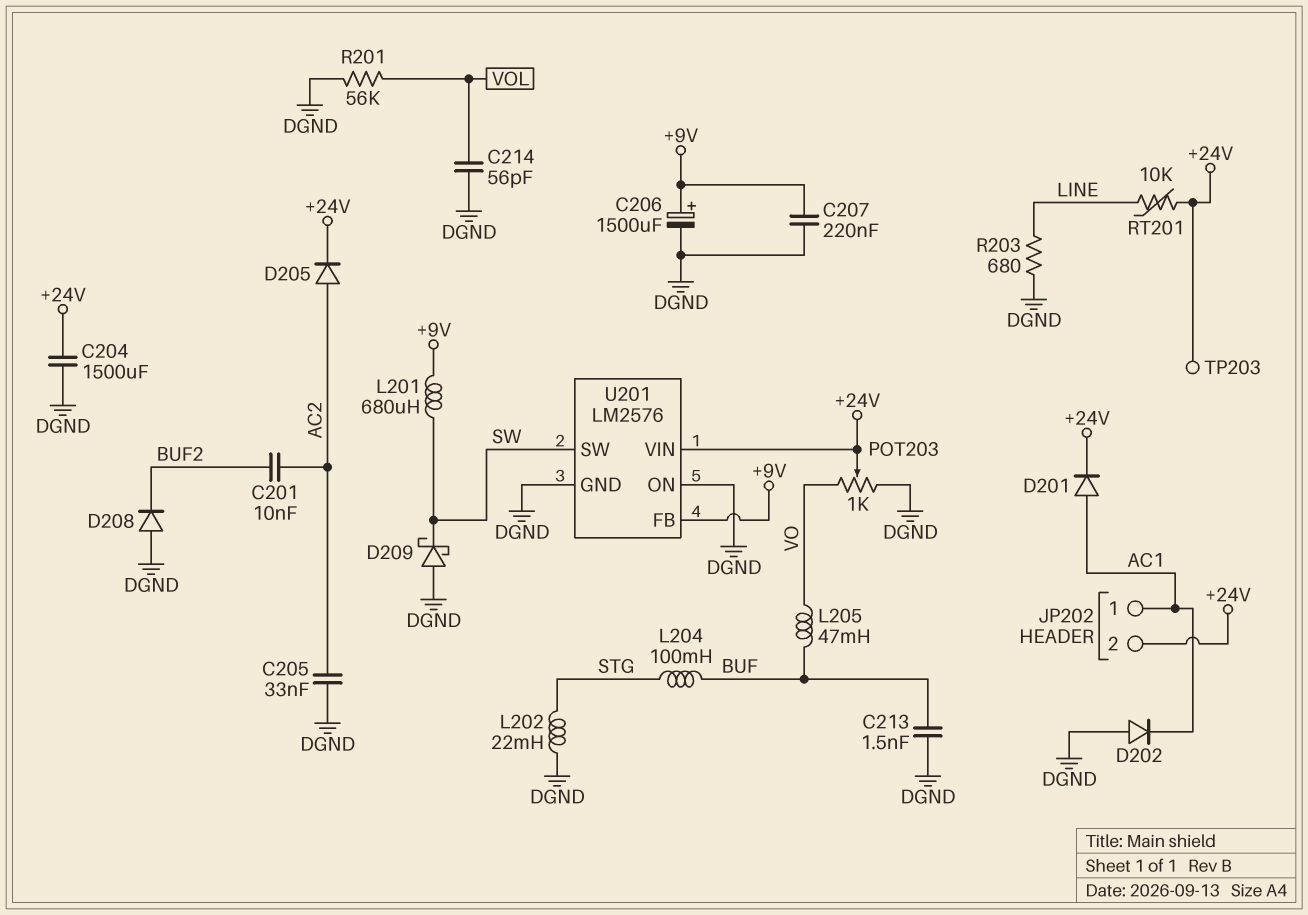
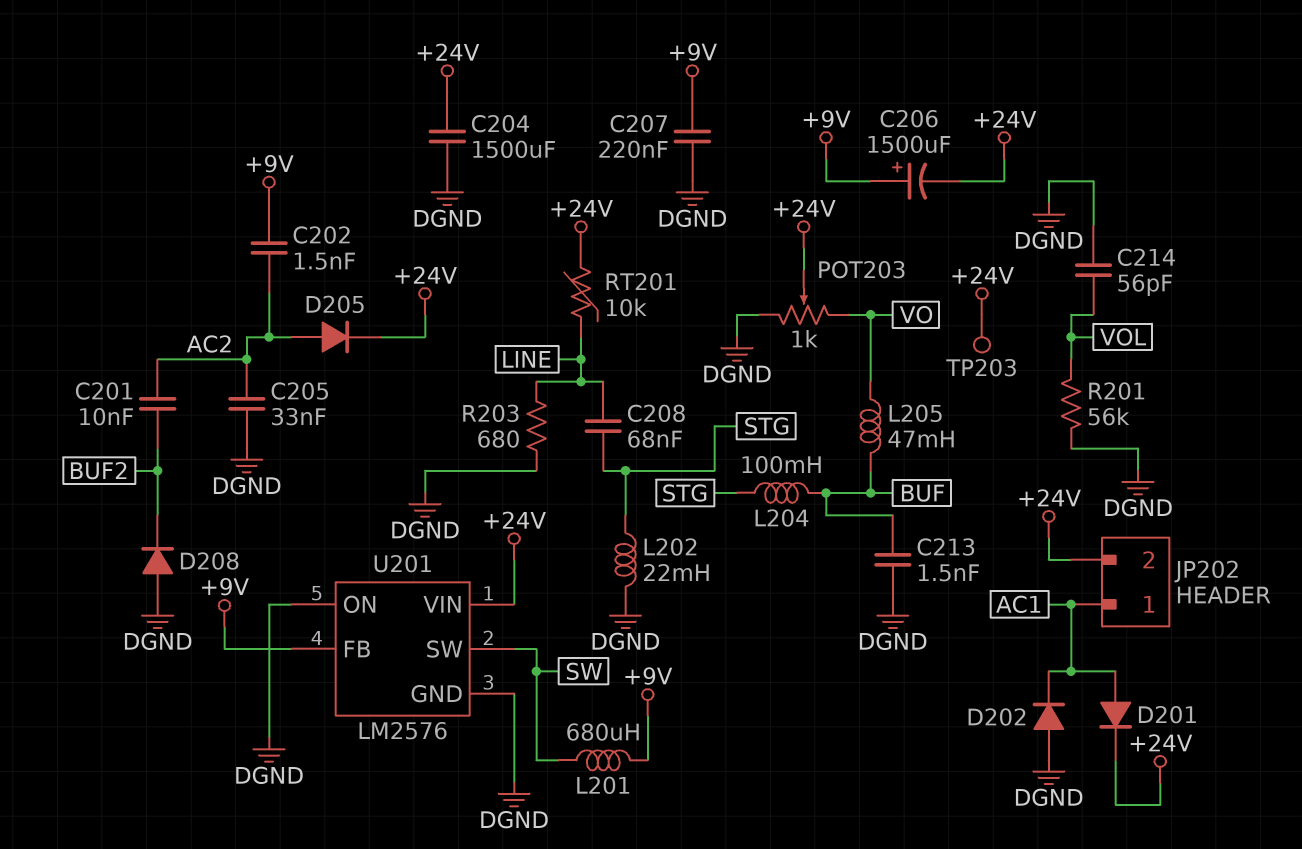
C202: none -> 1.5nF (+9V, AC2)
C206: 1500uF (plus +9V, minus DGND) -> 1500uF (plus +9V, minus +24V)
C208: none -> 68nF (LINE, STG)
D209: schottky (A DGND, K SW) -> none

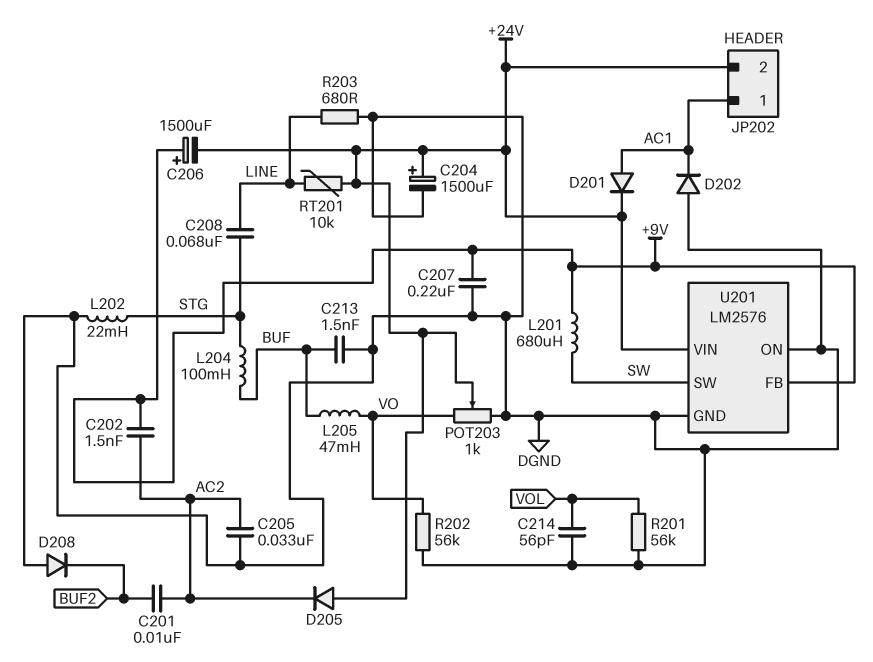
C204: 1500uF (+24V, DGND) -> 1500uF (plus +24V, minus DGND)
D205: diode (A AC2, K +24V) -> diode (A +24V, K AC2)
R202: none -> 56k (DGND, VO)
TP203: test point (+24V) -> none

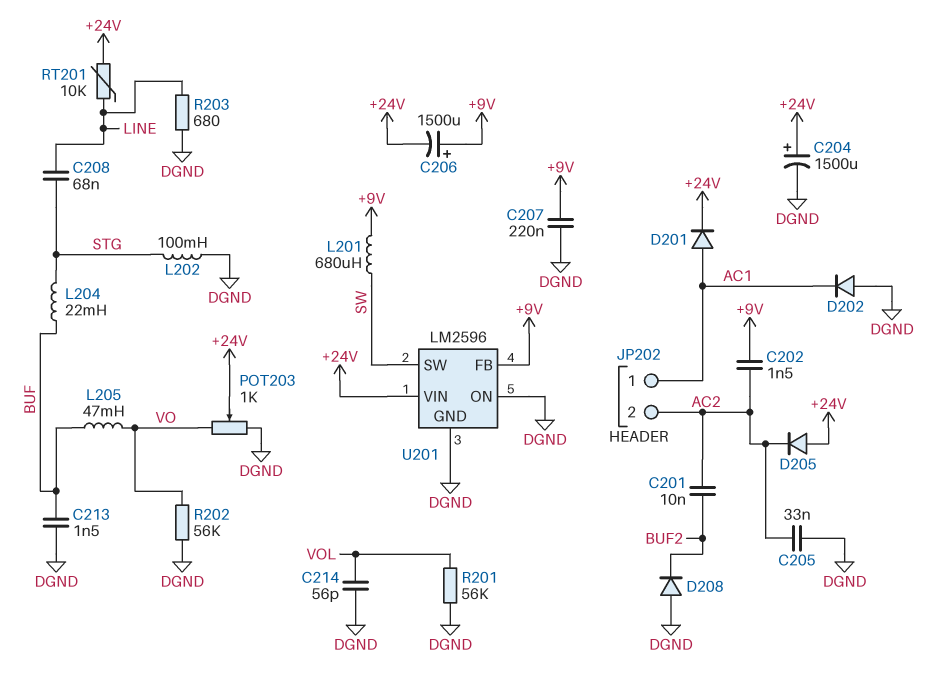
JP202 pin 2: +24V -> AC2
L202: 22mH (DGND, STG) -> 100mH (DGND, STG)
L204: 100mH (BUF, STG) -> 22mH (BUF, STG)
U201: LM2576 -> LM2596

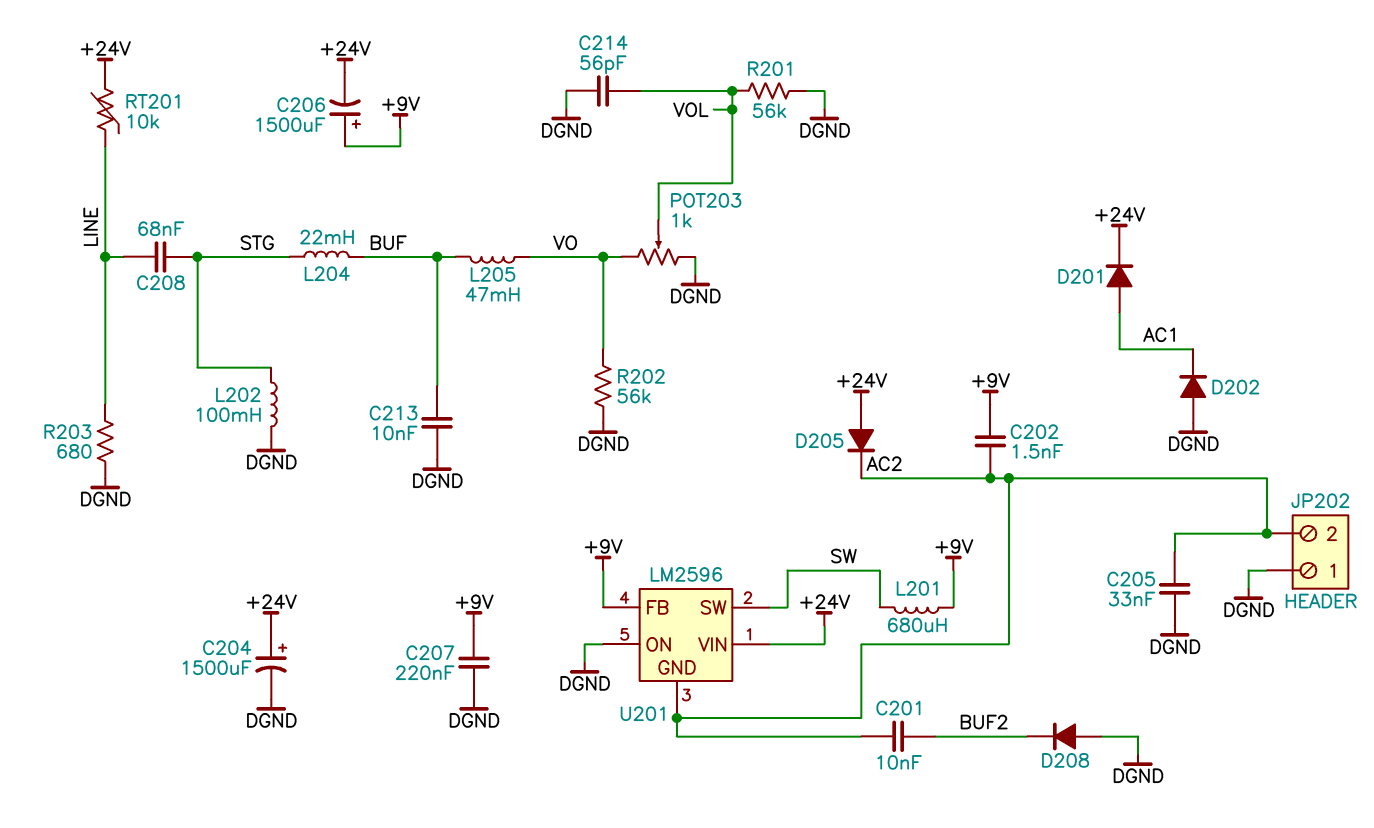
C213: 1.5nF (BUF, DGND) -> 10nF (BUF, DGND)
JP202 pin 1: AC1 -> DGND
POT203: 1k (DGND, VO, wiper +24V) -> 1k (DGND, VO, wiper VOL)
U201 pin GND: DGND -> AC2

